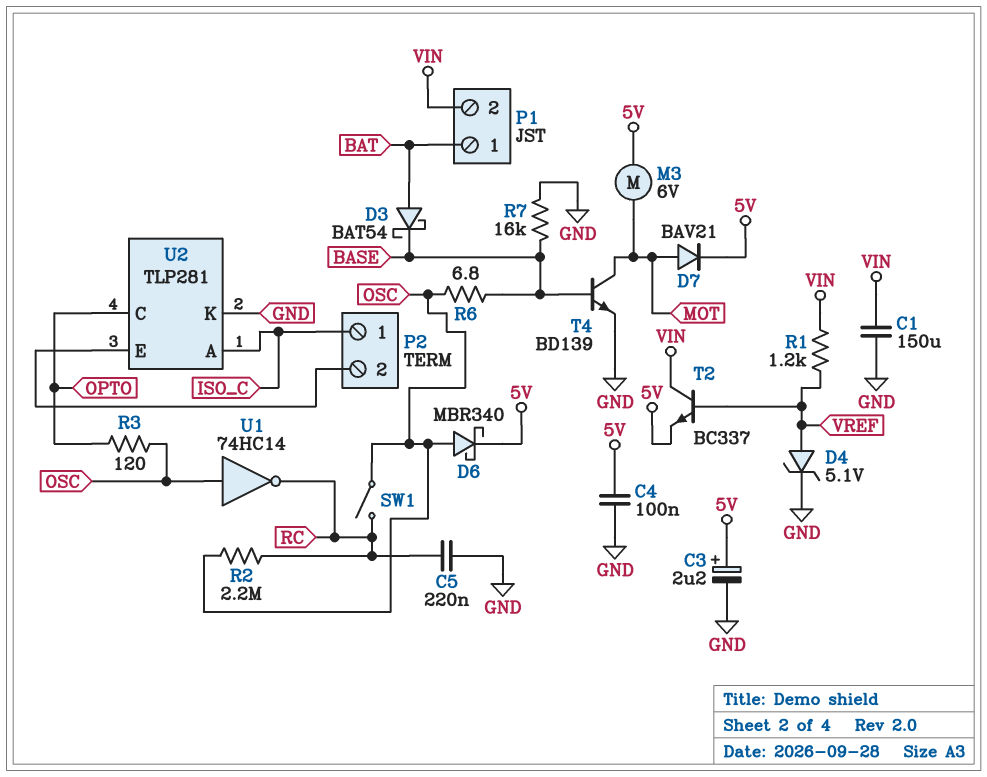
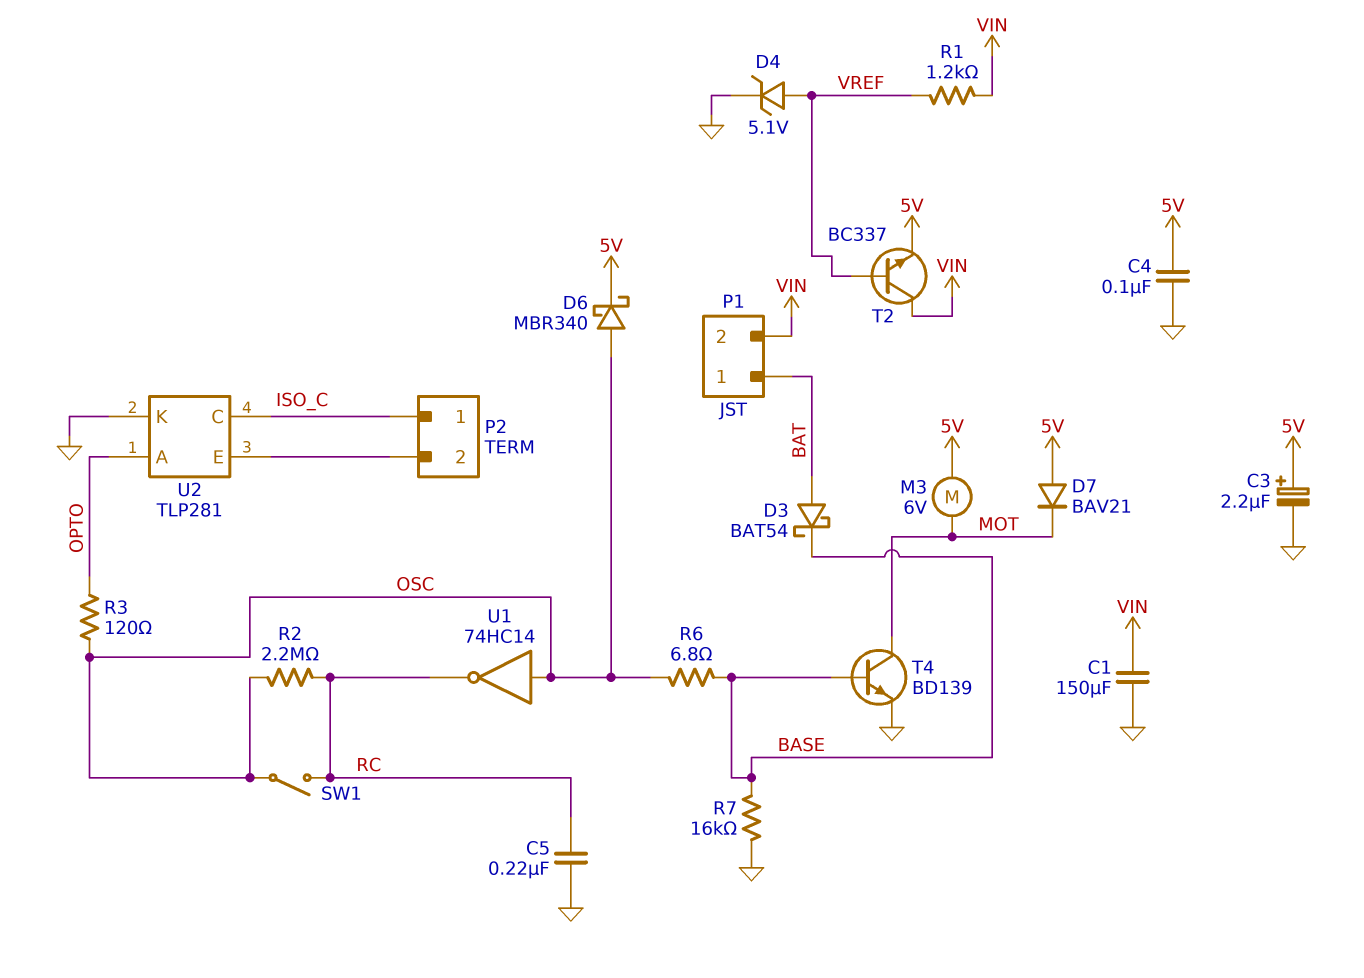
D7: diode BAV21 (A MOT, K 5V) -> diode BAV21 (A 5V, K MOT)
U2 pin A: ISO_C -> OPTO
U2 pin C: OPTO -> ISO_C

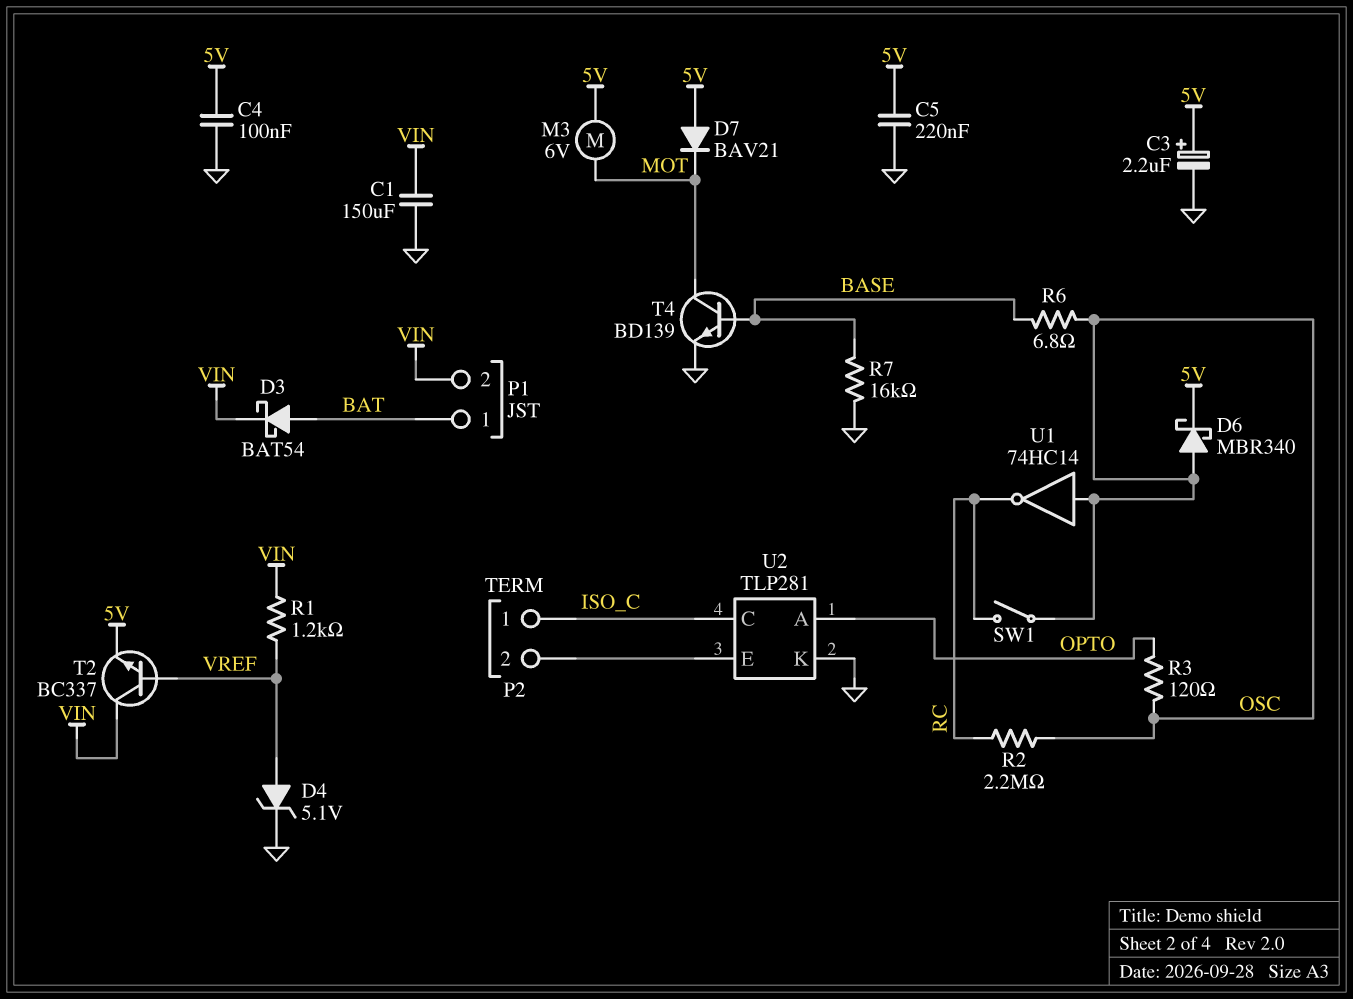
C5: 220nF (GND, RC) -> 220nF (5V, GND)
D3: schottky BAT54 (A BAT, K BASE) -> schottky BAT54 (A BAT, K VIN)

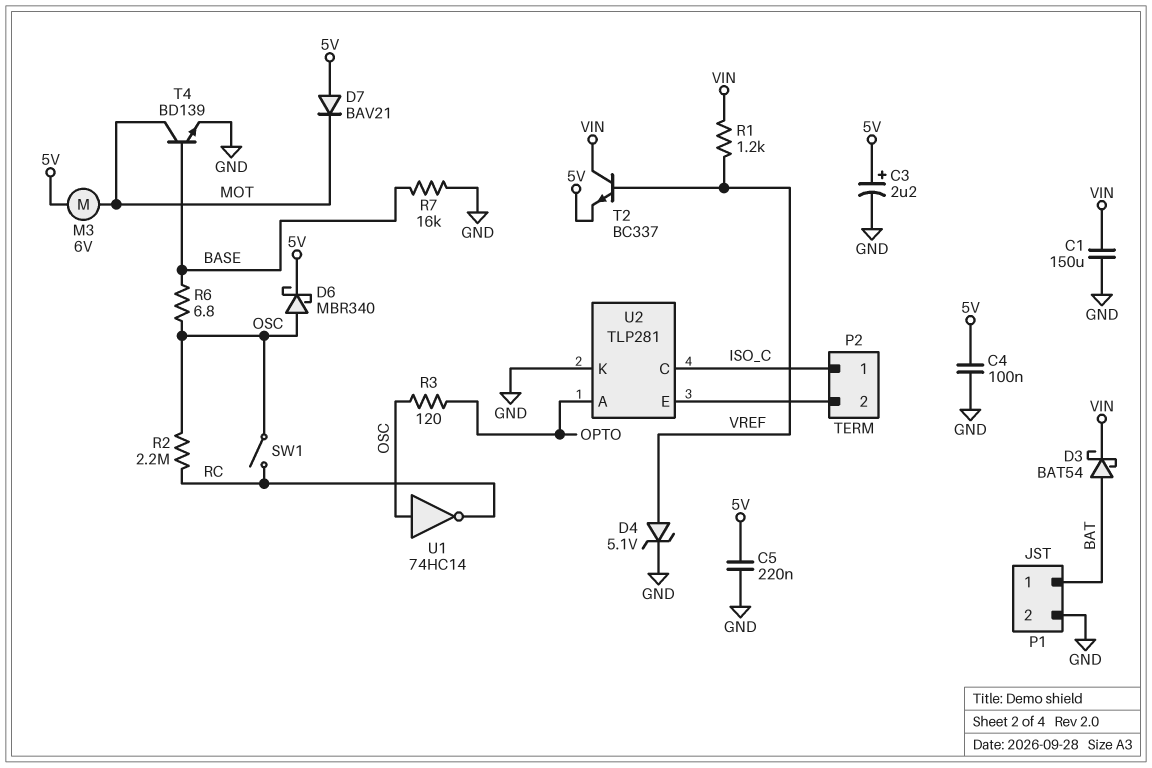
P1 pin 2: VIN -> GND

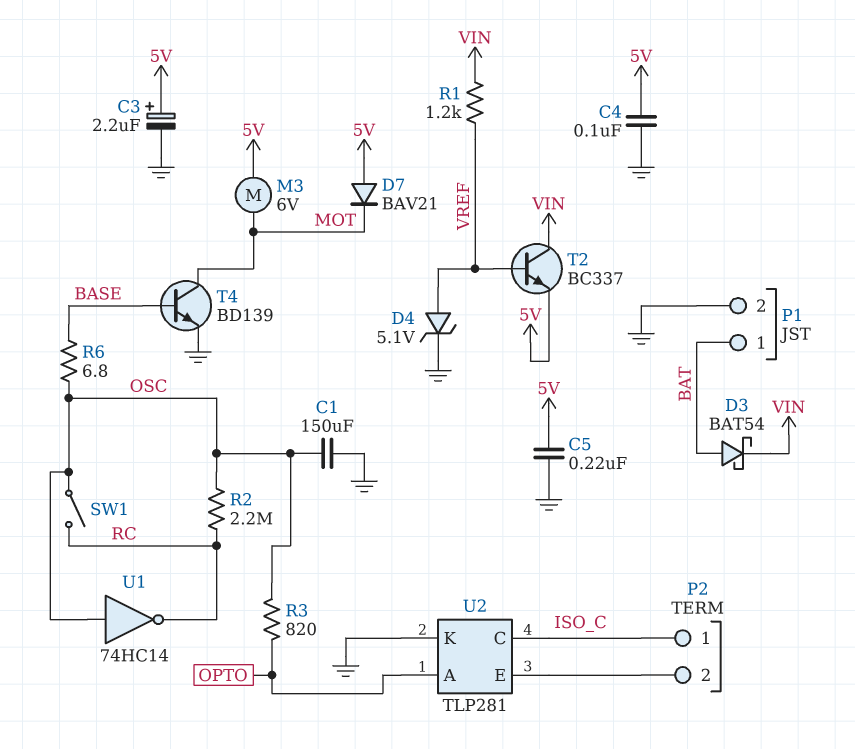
C1: 150uF (GND, VIN) -> 150uF (GND, OSC)
D6: schottky MBR340 (A OSC, K 5V) -> none
R3: 120 (OPTO, OSC) -> 820 (OPTO, OSC)
R7: 16k (BASE, GND) -> none

